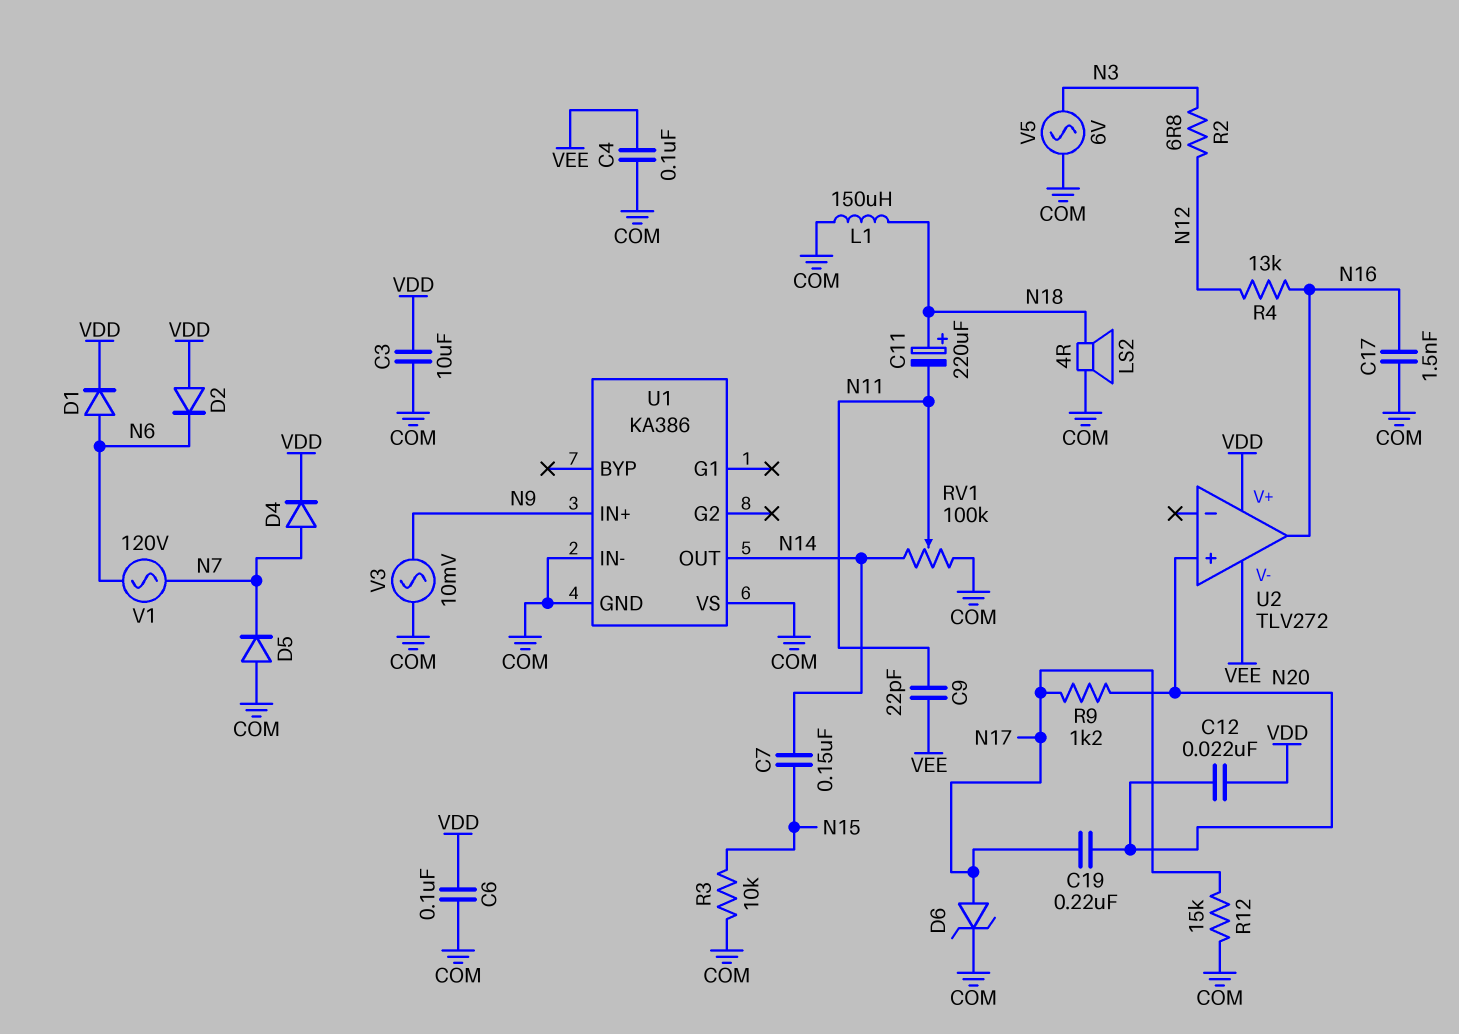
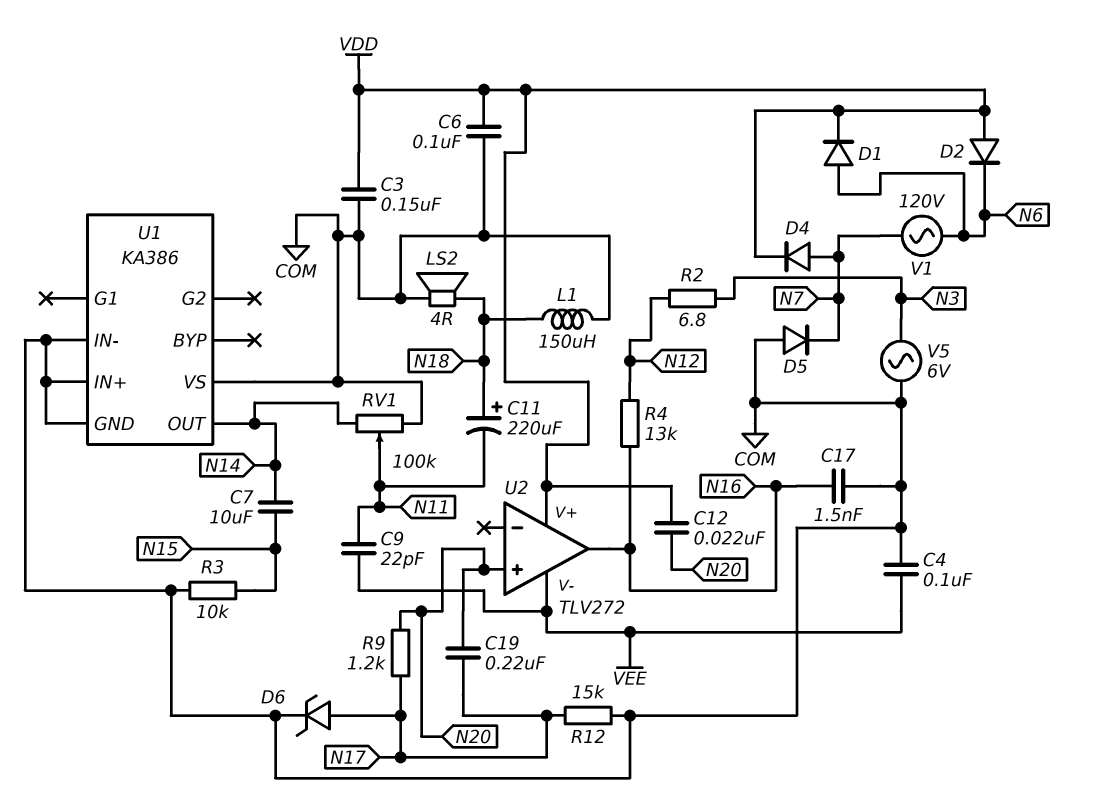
C3: 10uF (COM, VDD) -> 150nF (COM, VDD)
C7: 150nF (N14, N15) -> 10uF (N14, N15)
U1 pin IN+: N9 -> COM
V3: AC 10mV (COM, N9) -> none

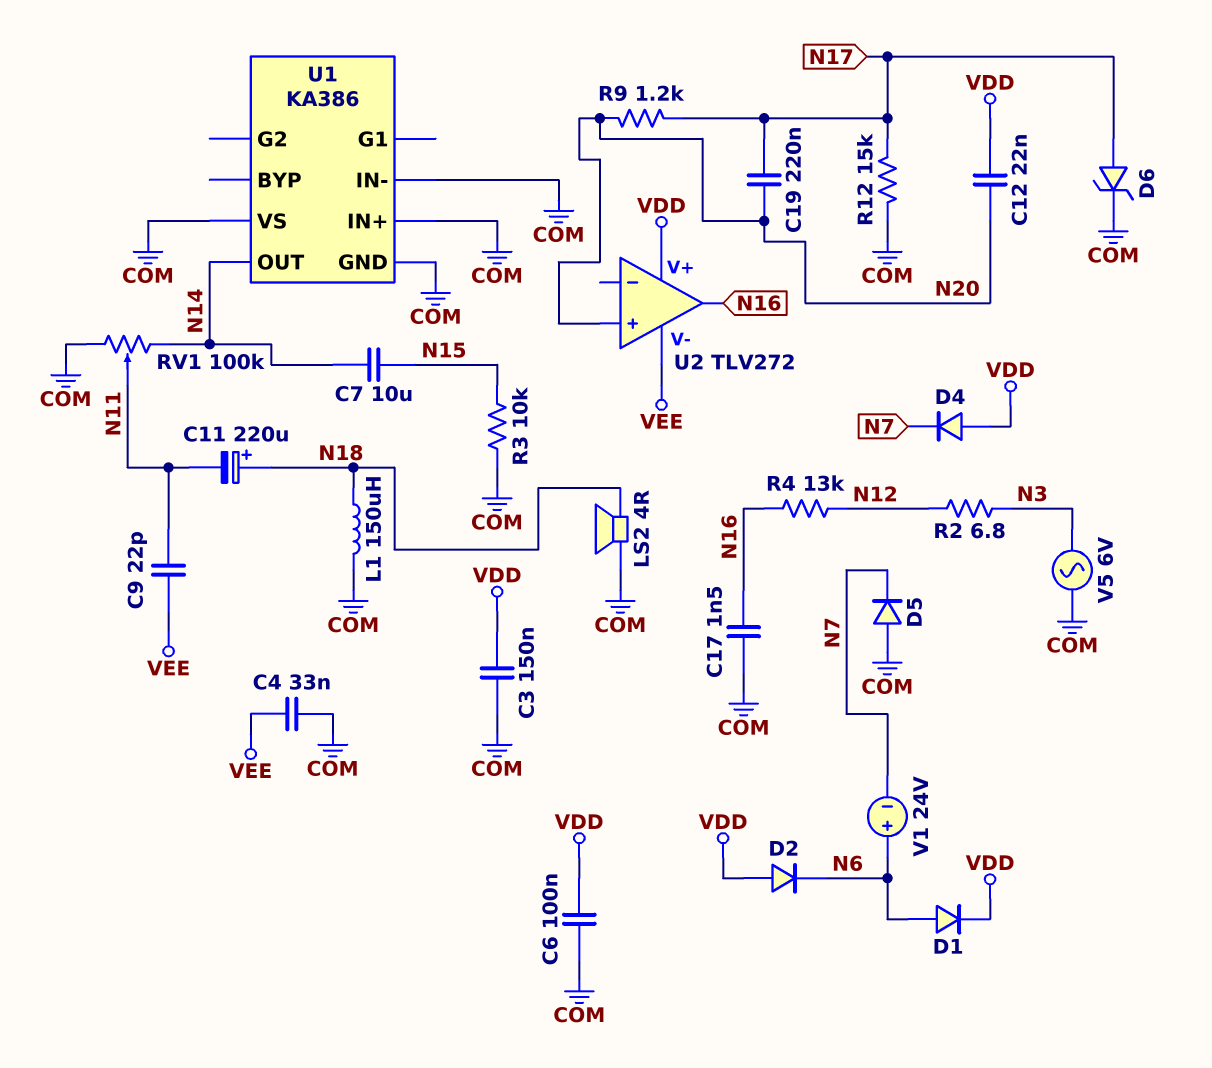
C4: 100nF (COM, VEE) -> 33nF (COM, VEE)
D4: diode (A N7, K VDD) -> diode (A VDD, K N7)
V1: AC 120V (N6, N7) -> 24V (plus N6, minus N7)

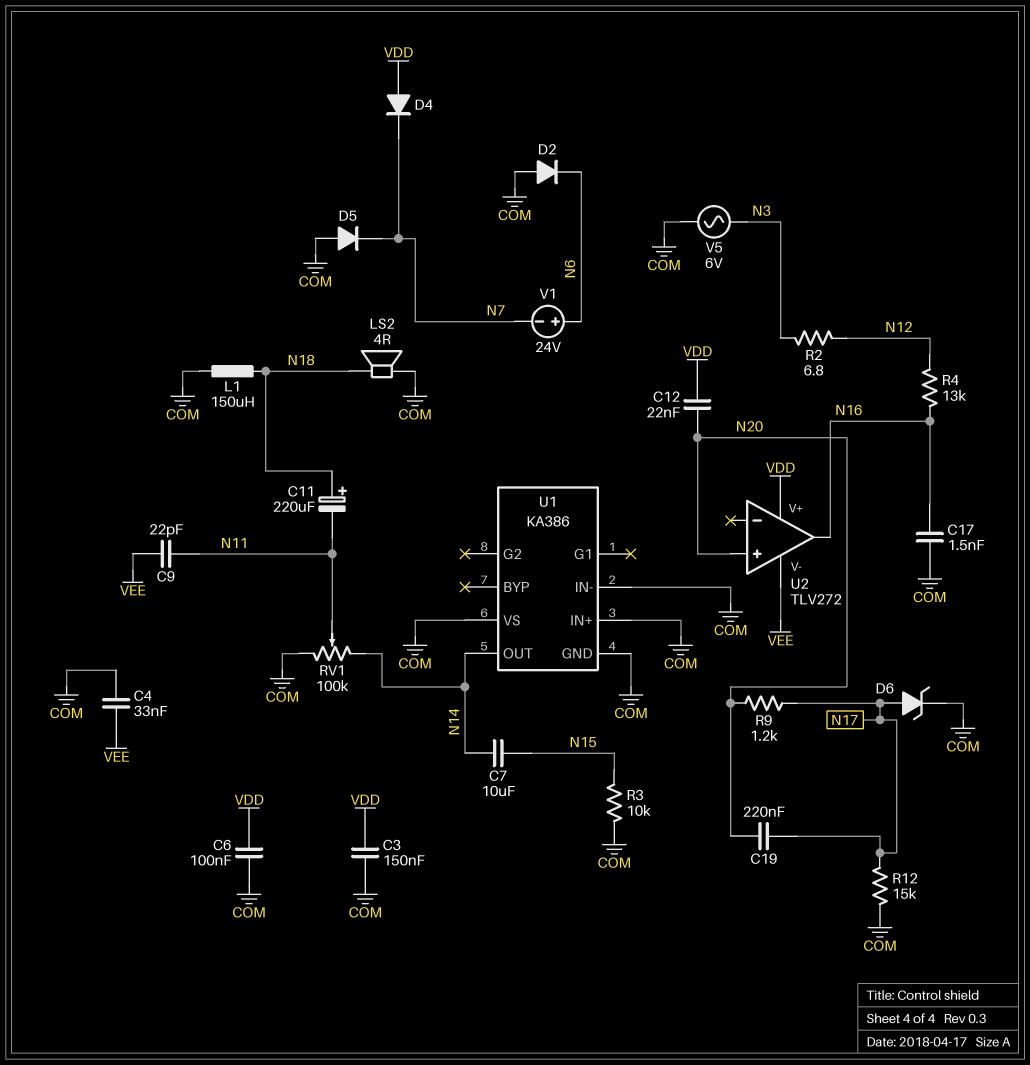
D1: diode (A N6, K VDD) -> none
D2: diode (A VDD, K N6) -> diode (A COM, K N6)

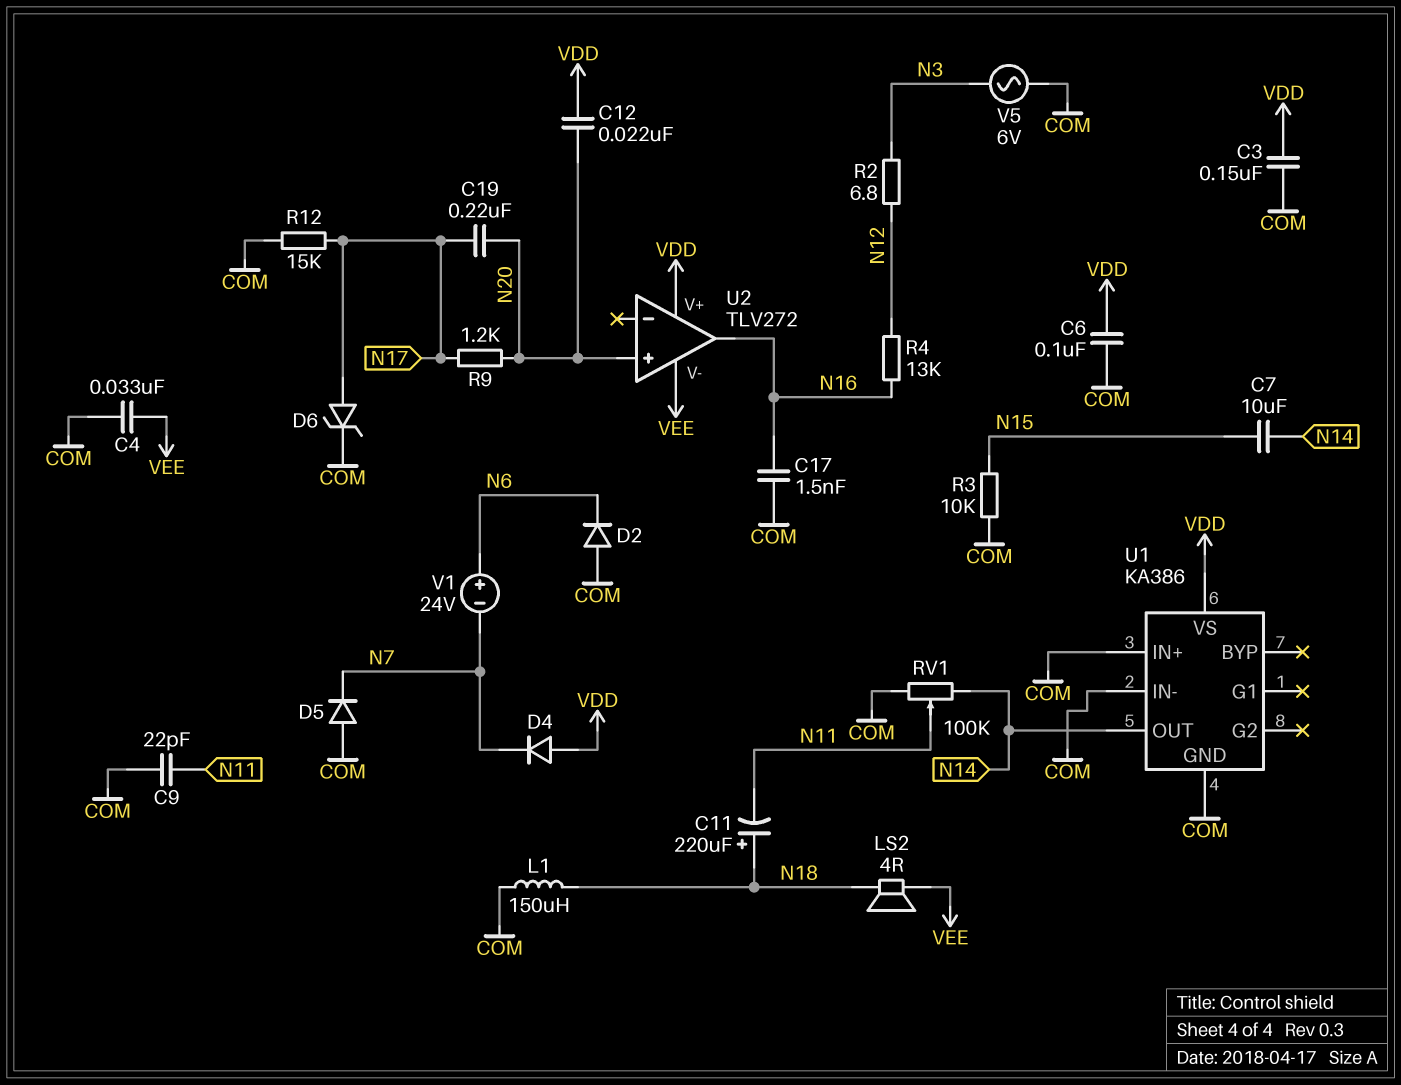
C9: 22pF (N11, VEE) -> 22pF (COM, N11)
LS2: speaker 4R (COM, N18) -> speaker 4R (N18, VEE)
U1 pin VS: COM -> VDD

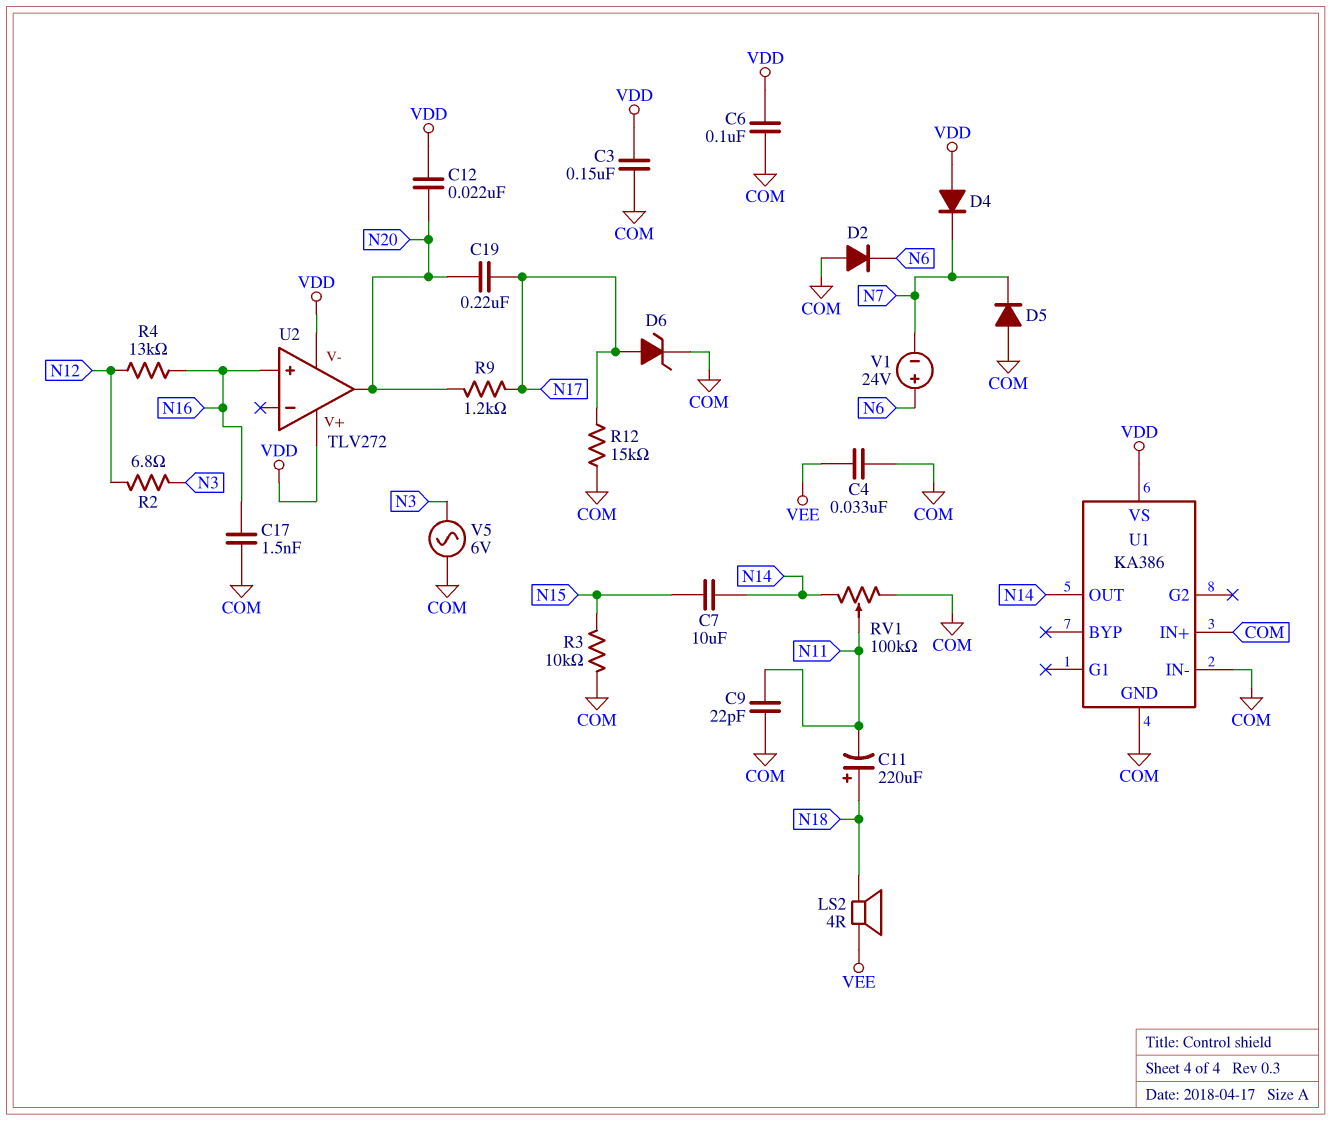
L1: 150uH (COM, N18) -> none
U2 pin V-: VEE -> VDD
U2 pin in+: N20 -> N16
U2 pin out: N16 -> N20

